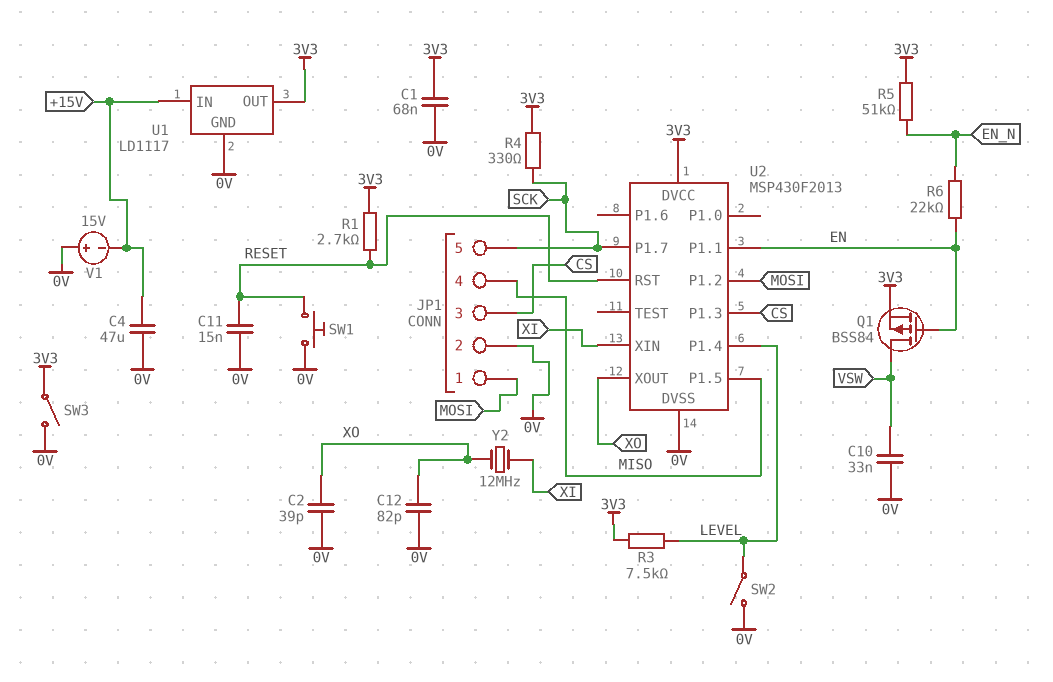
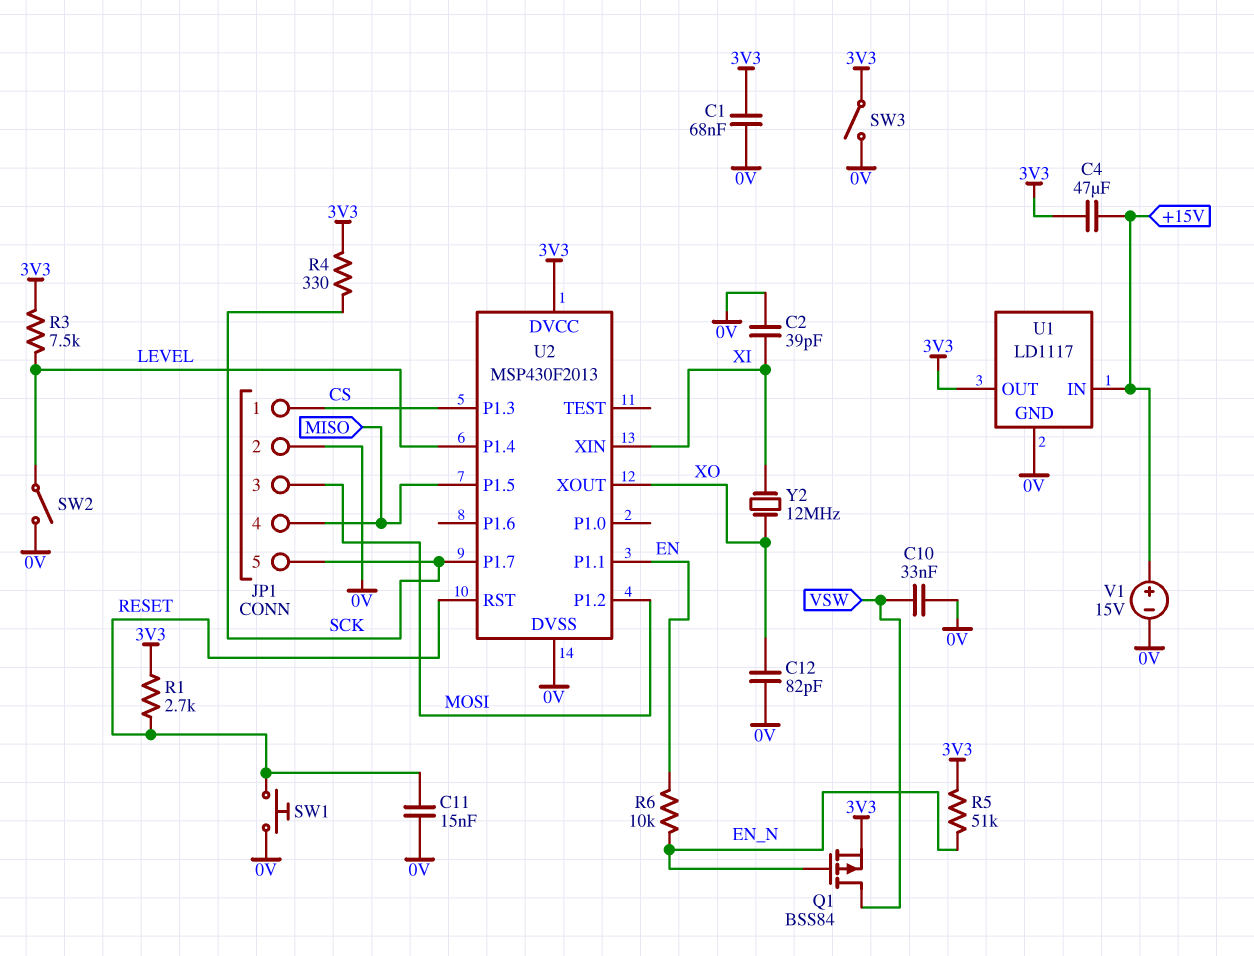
C2: 39pF (0V, XO) -> 39pF (0V, XI)
C4: 47uF (+15V, 0V) -> 47uF (+15V, 3V3)
JP1 pin 1: MOSI -> CS
JP1 pin 3: CS -> MOSI
Q1: PMOS BSS84 (G EN, D VSW, S 3V3) -> PMOS BSS84 (G EN_N, D VSW, S 3V3)
R6: 22k (EN, EN_N) -> 10k (EN, EN_N)
V1: 15V (plus 0V, minus +15V) -> 15V (plus +15V, minus 0V)

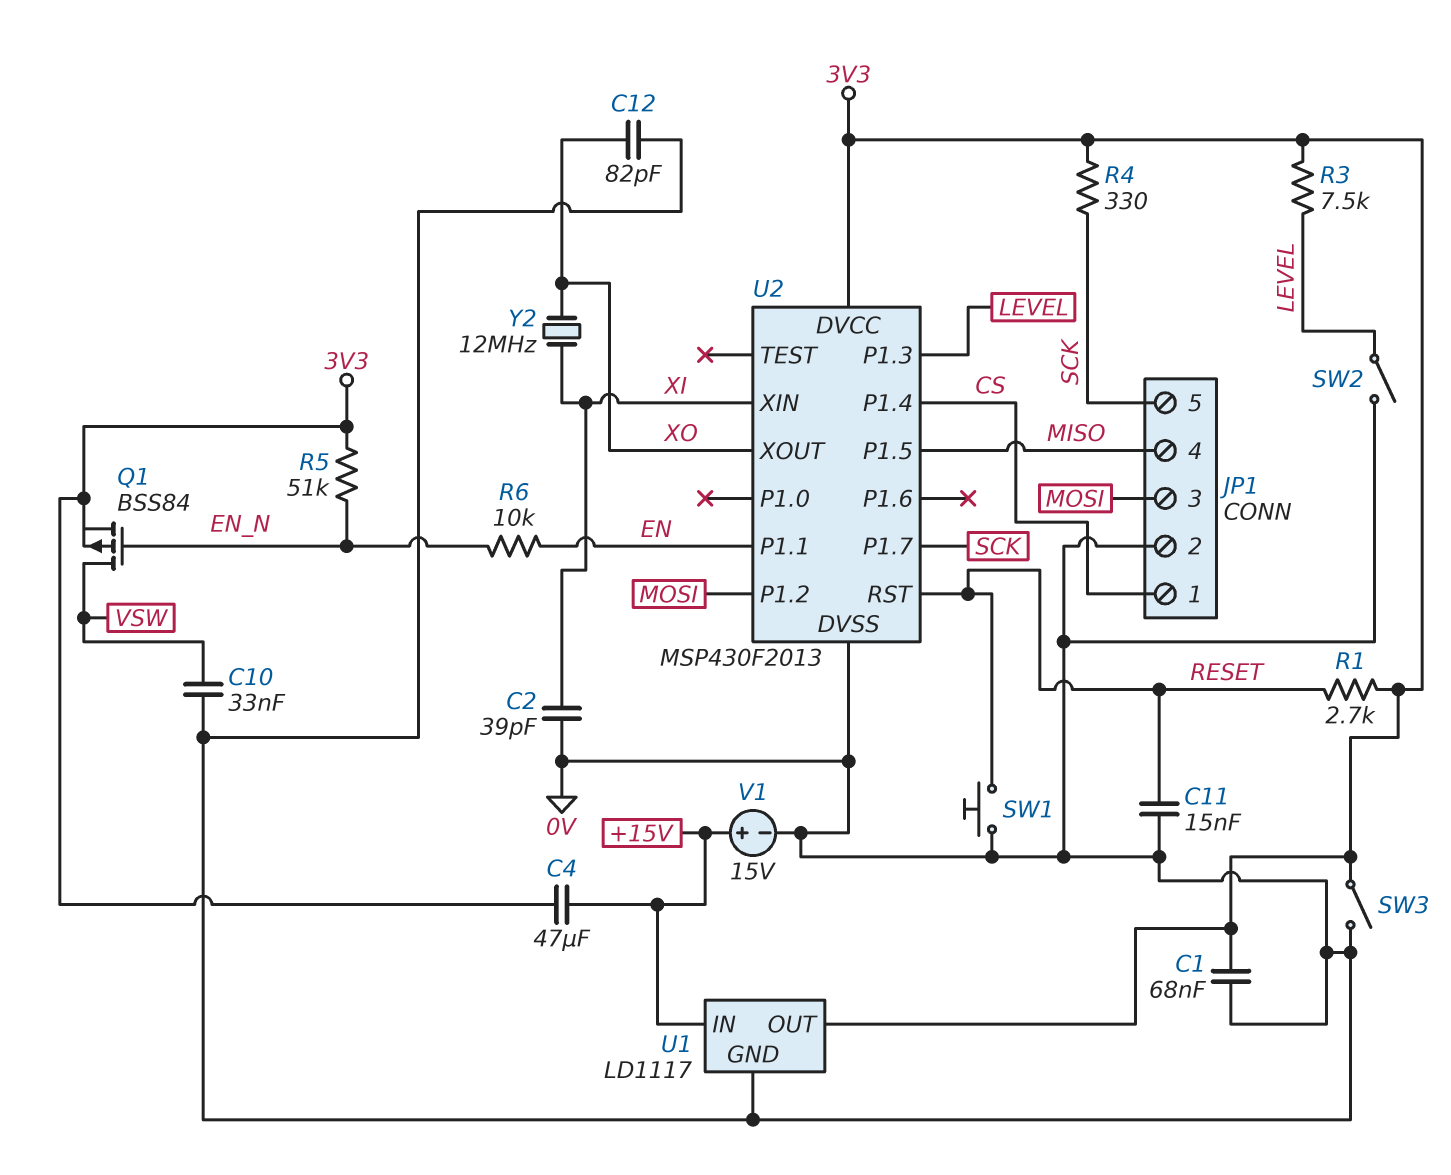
U2 pin P1.3: CS -> LEVEL
U2 pin P1.4: LEVEL -> CS

